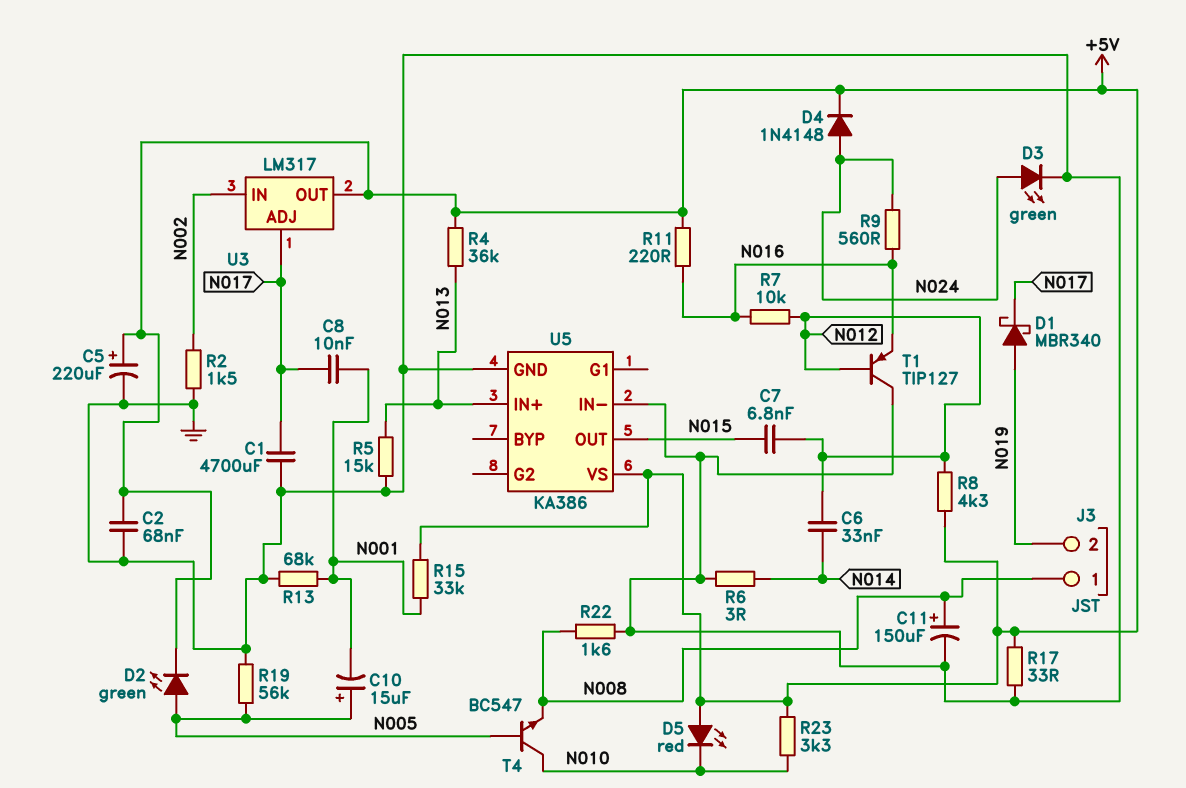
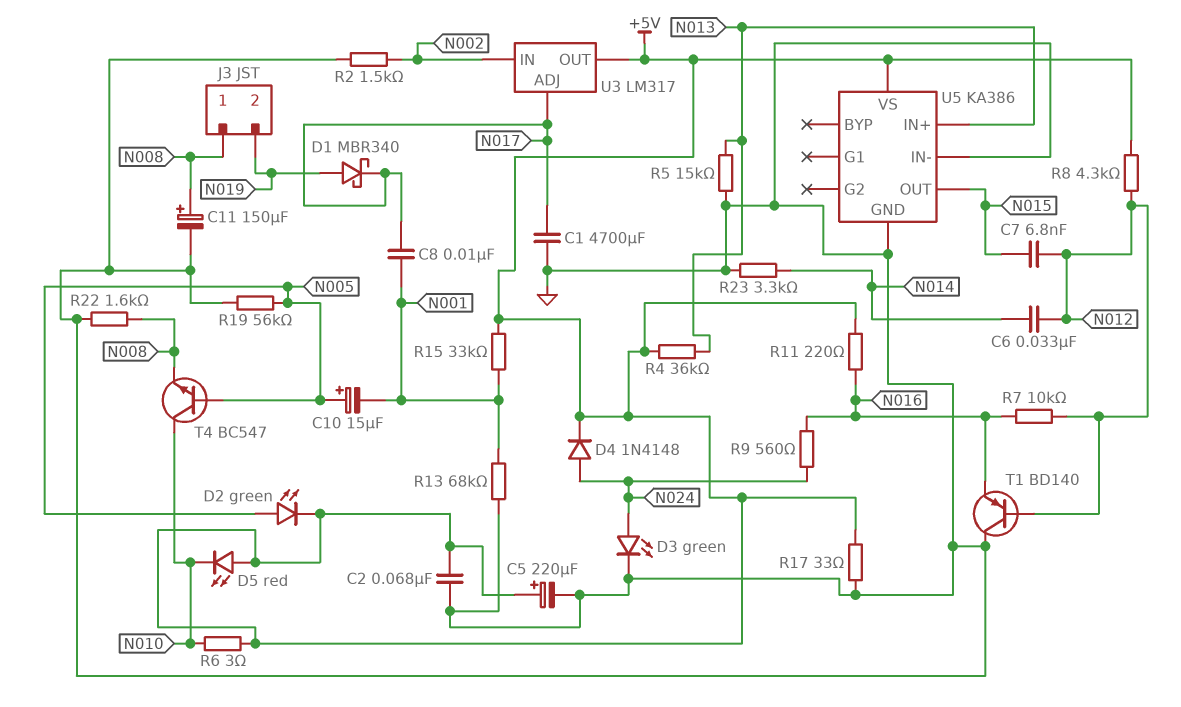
R6: 3 (GND, N014) -> 3 (+5V, N010)
R23: 3.3k (+5V, N010) -> 3.3k (GND, N014)
T1: PNP TIP127 (B N012, C GND, E N016) -> PNP BD140 (B N012, C GND, E N016)

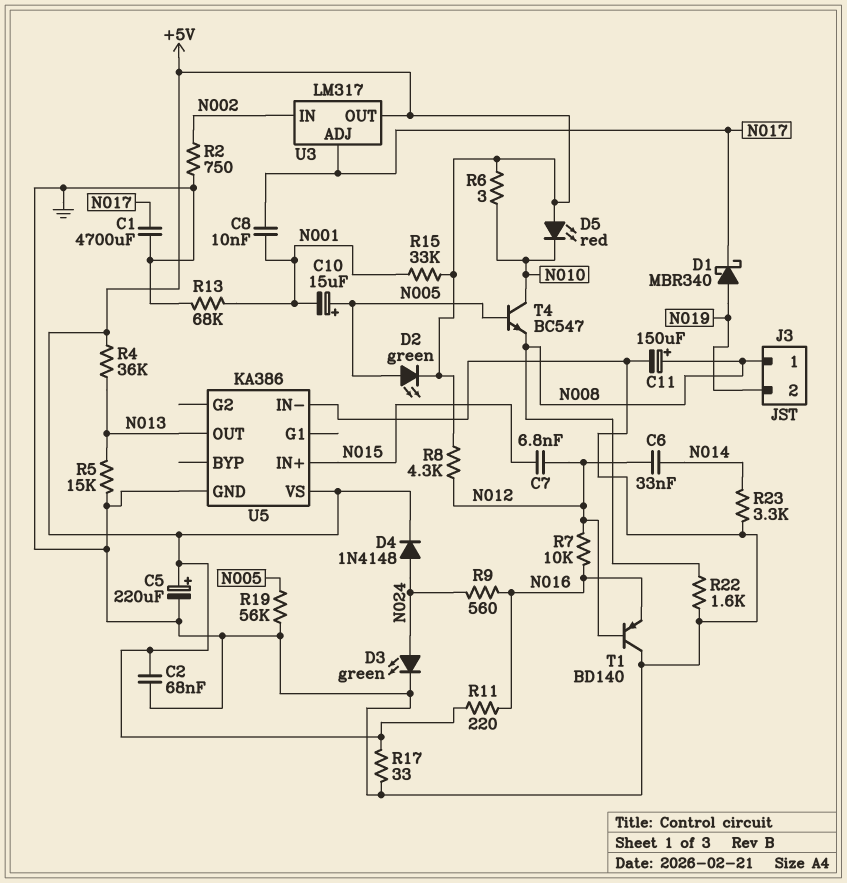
R2: 1.5k (GND, N002) -> 750 (GND, N002)
U5 pin IN+: N013 -> N015
U5 pin OUT: N015 -> N013

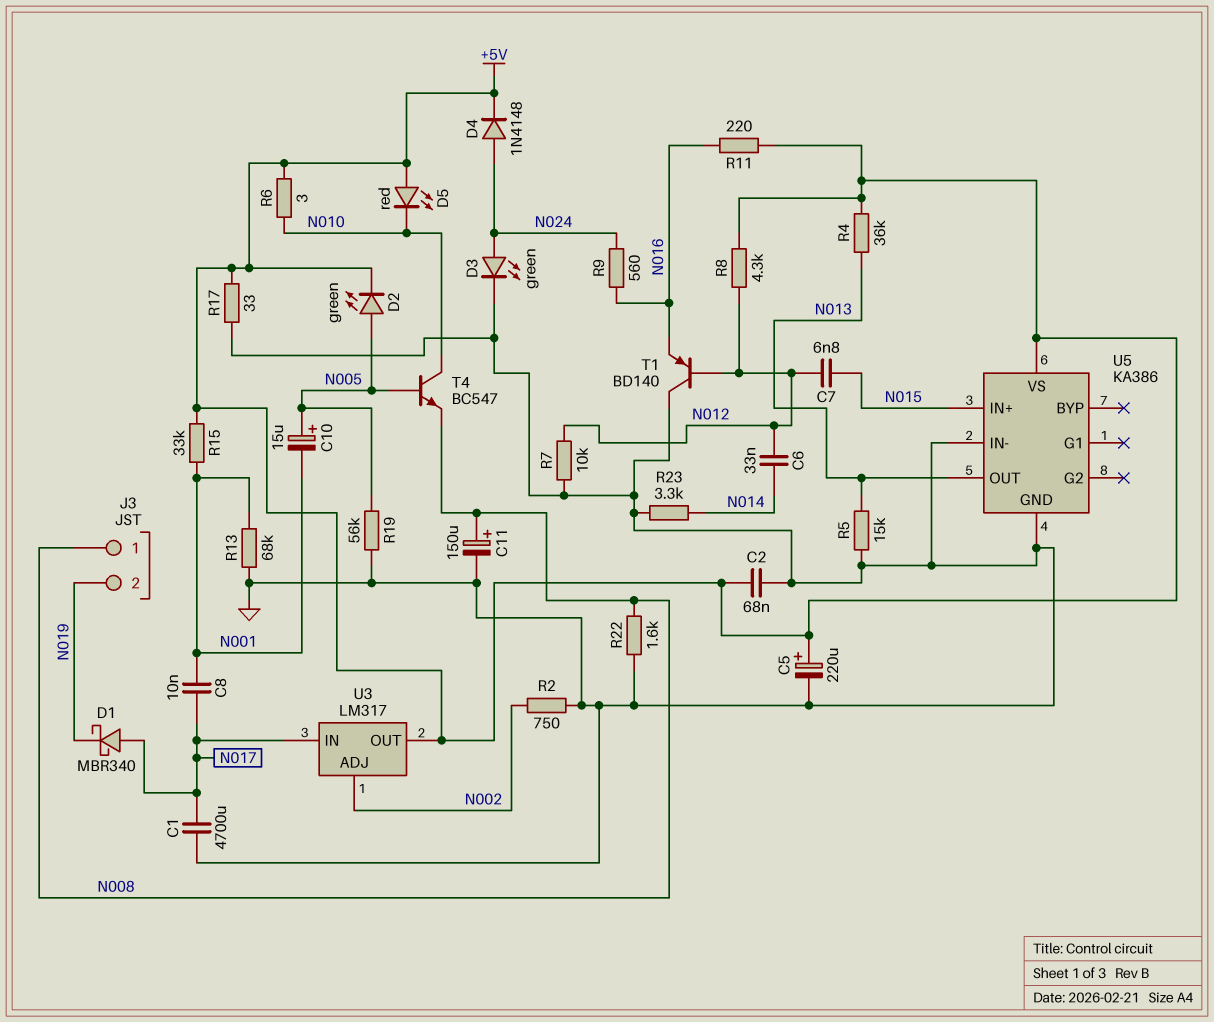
D1: schottky MBR340 (A N019, K N017) -> schottky MBR340 (A N017, K N019)
R7: 10k (N012, N016) -> 10k (GND, N012)
U3 pin ADJ: N017 -> N002
U3 pin IN: N002 -> N017

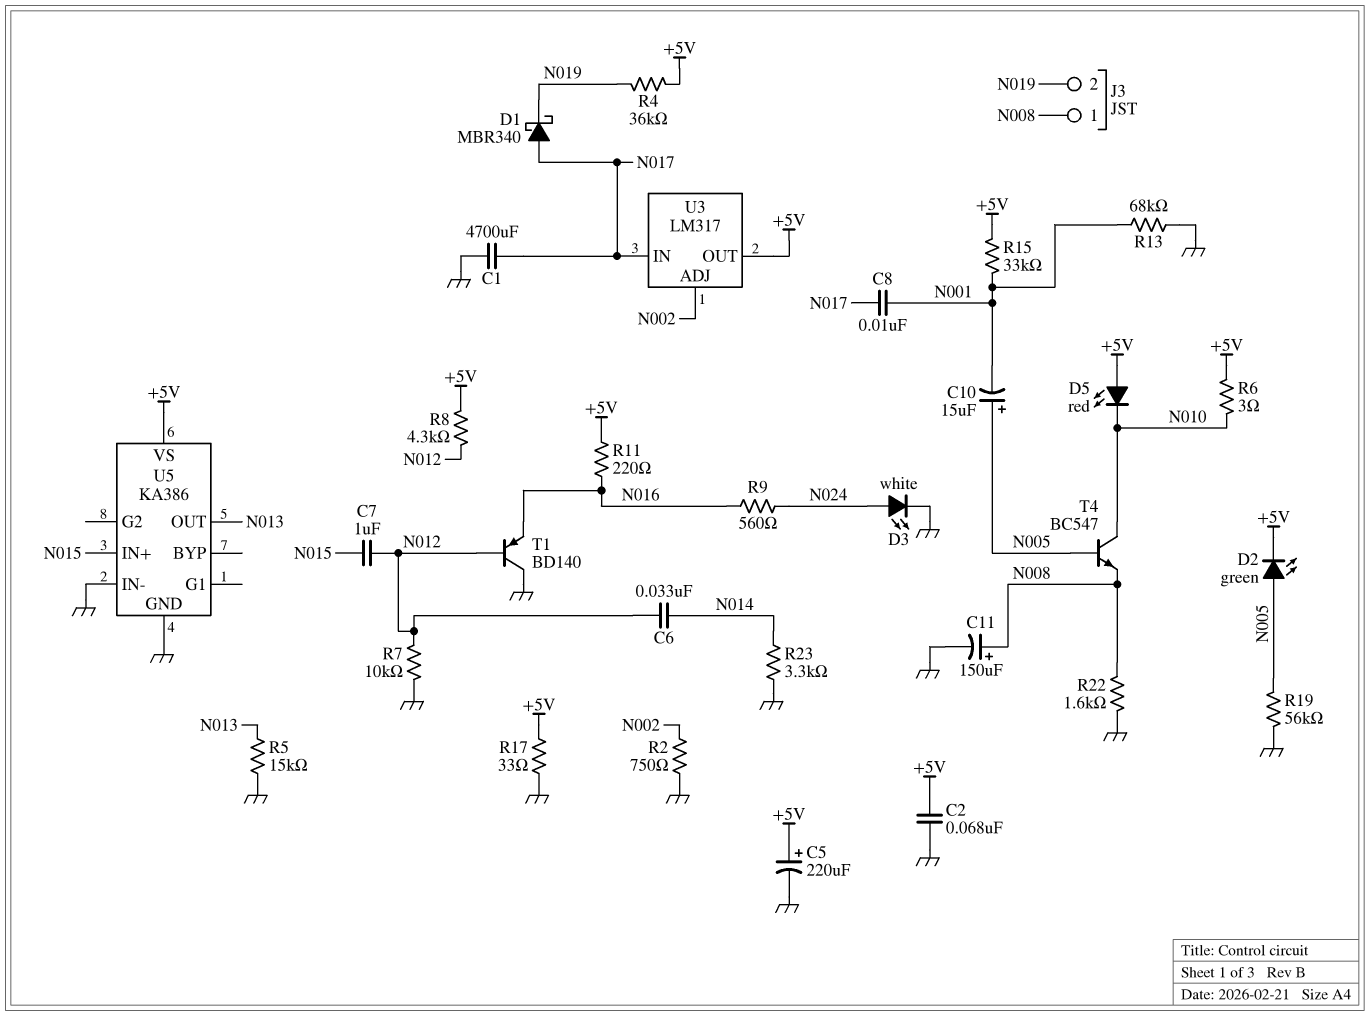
C7: 6.8nF (N012, N015) -> 1uF (N012, N015)
D3: LED green (A N024, K GND) -> LED white (A N024, K GND)
D4: diode 1N4148 (A N024, K +5V) -> none
R4: 36k (+5V, N013) -> 36k (+5V, N019)

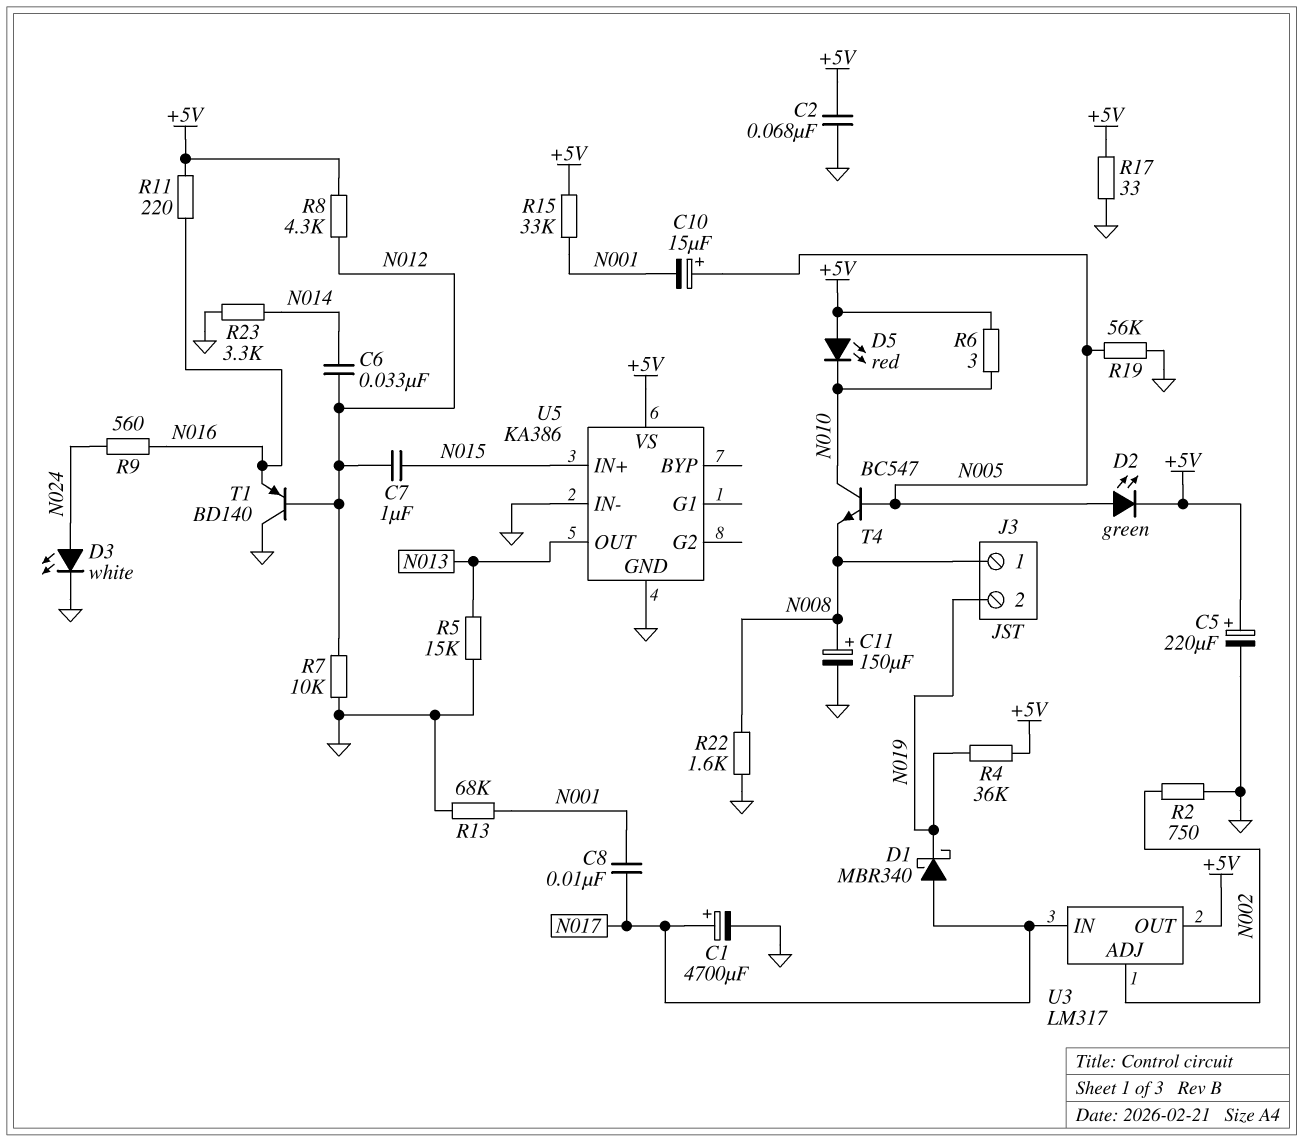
C1: 4700uF (GND, N017) -> 4700uF (plus N017, minus GND)

